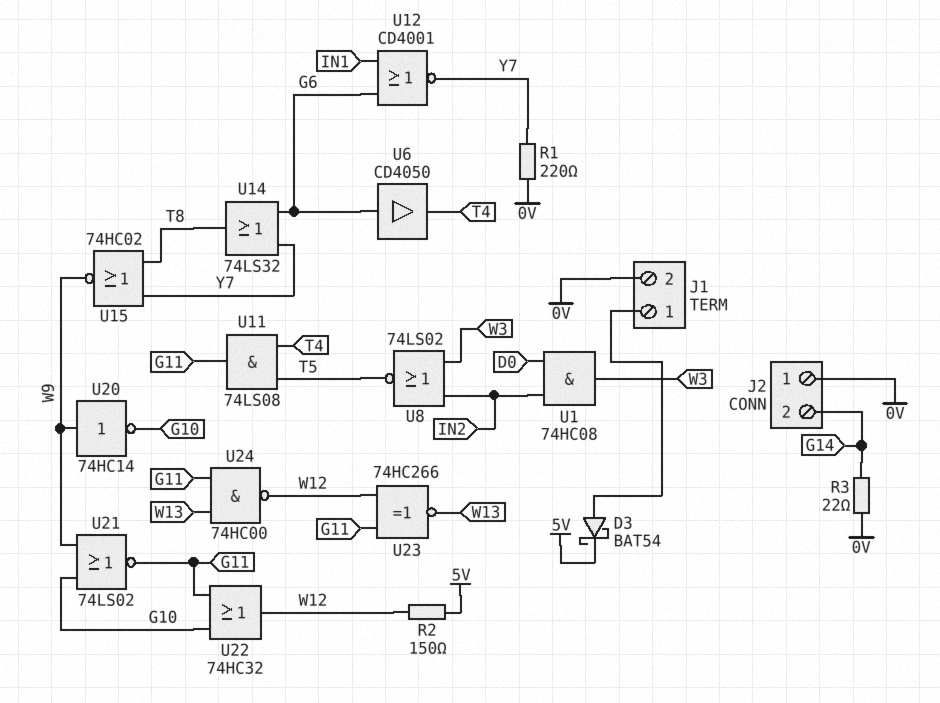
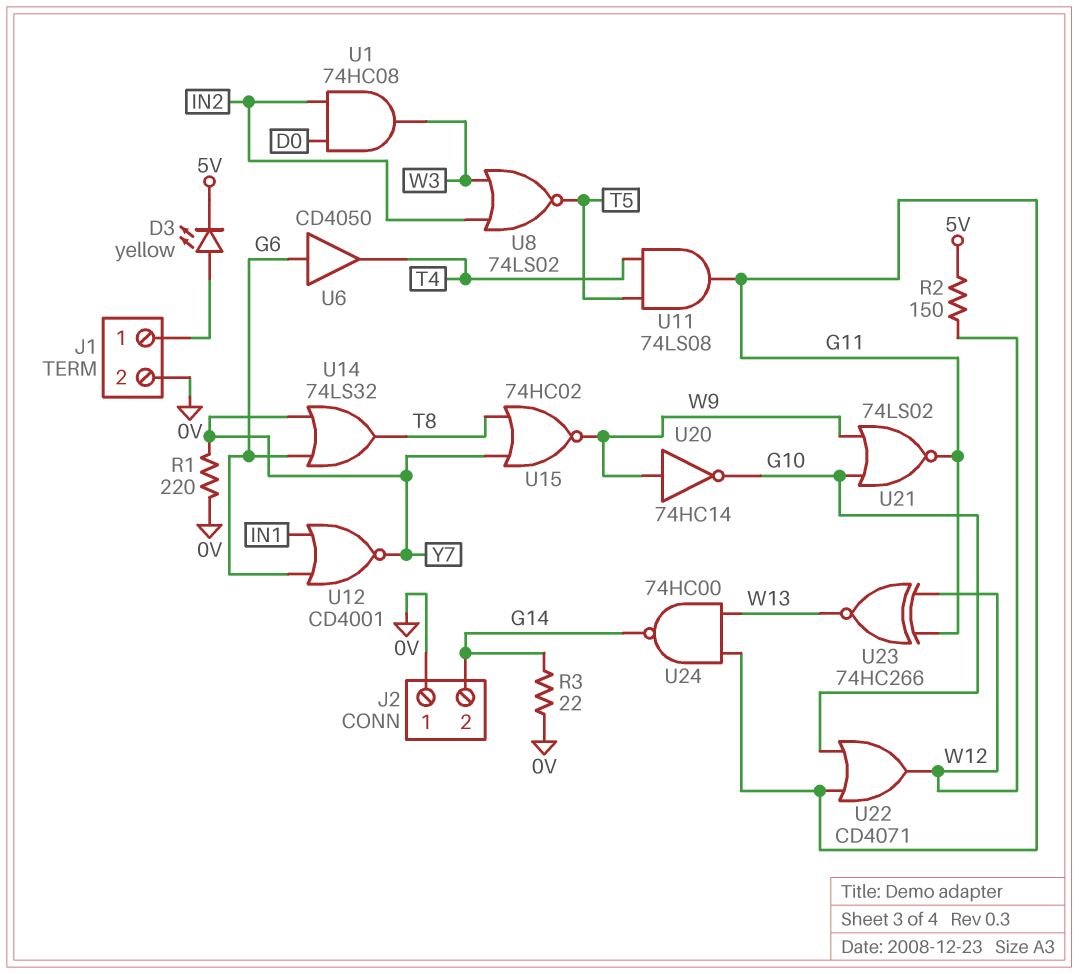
D3: schottky BAT54 (A J1/1, K 5V) -> LED yellow (A J1/1, K 5V)
U22: OR 74HC32 (in G10, in G11, out W12) -> OR CD4071 (in G10, in G11, out W12)
U24: NAND 74HC00 (in G11, in W13, out W12) -> NAND 74HC00 (in G11, in W13, out G14)

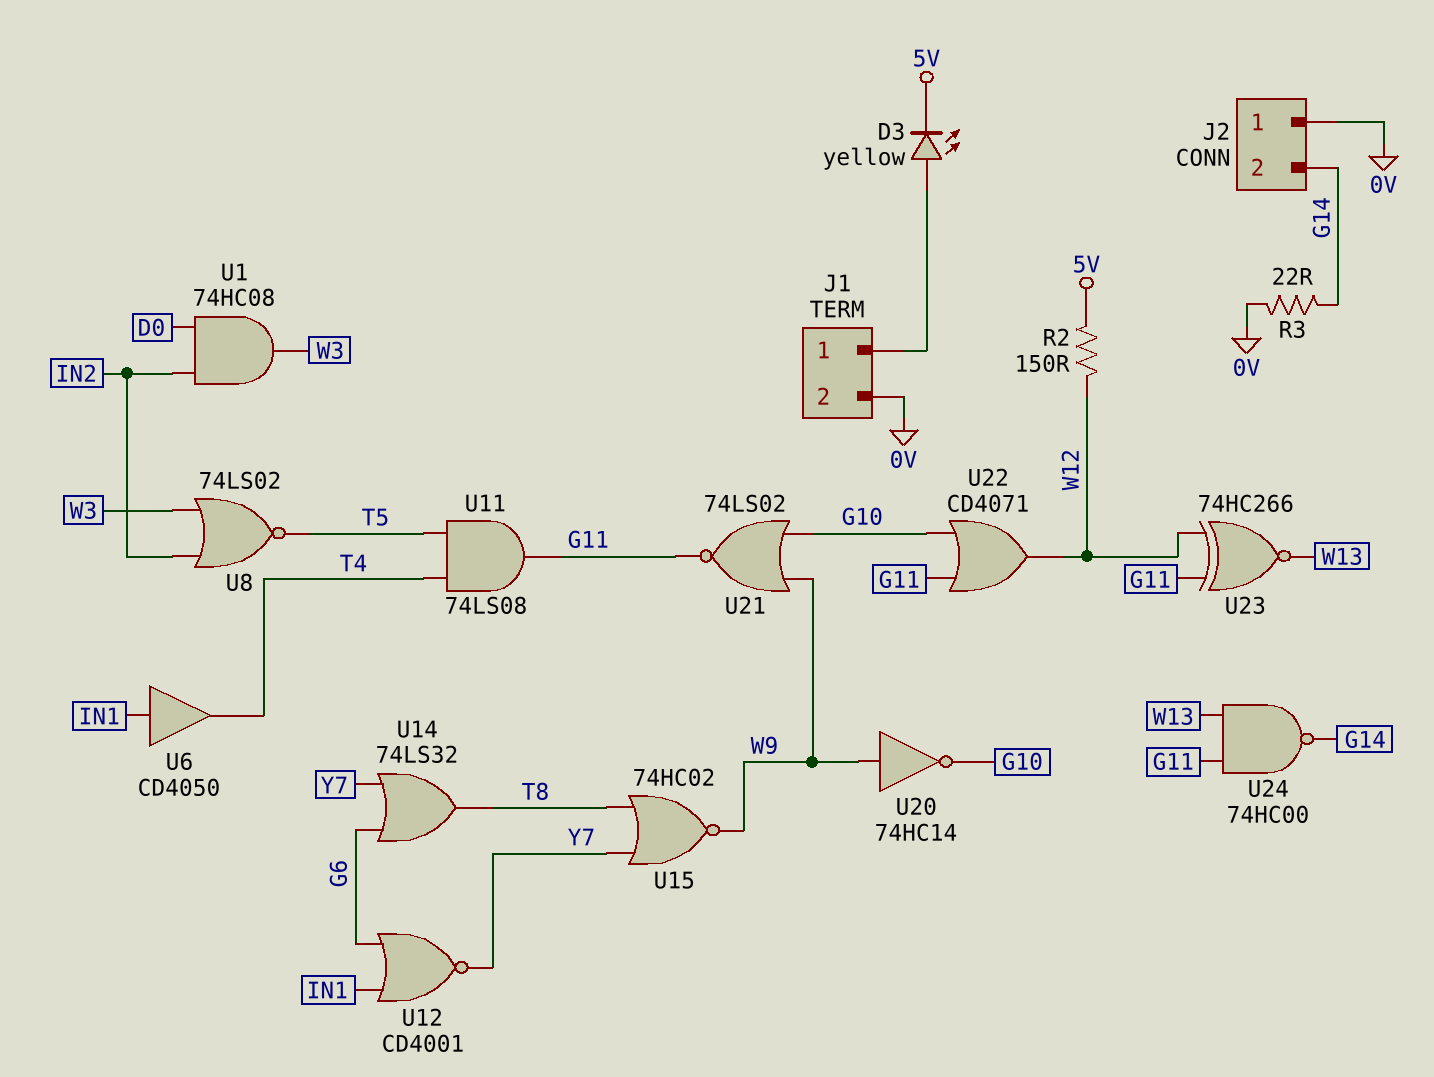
R1: 220 (0V, Y7) -> none
U6: buffer CD4050 (in G6, out T4) -> buffer CD4050 (in IN1, out T4)

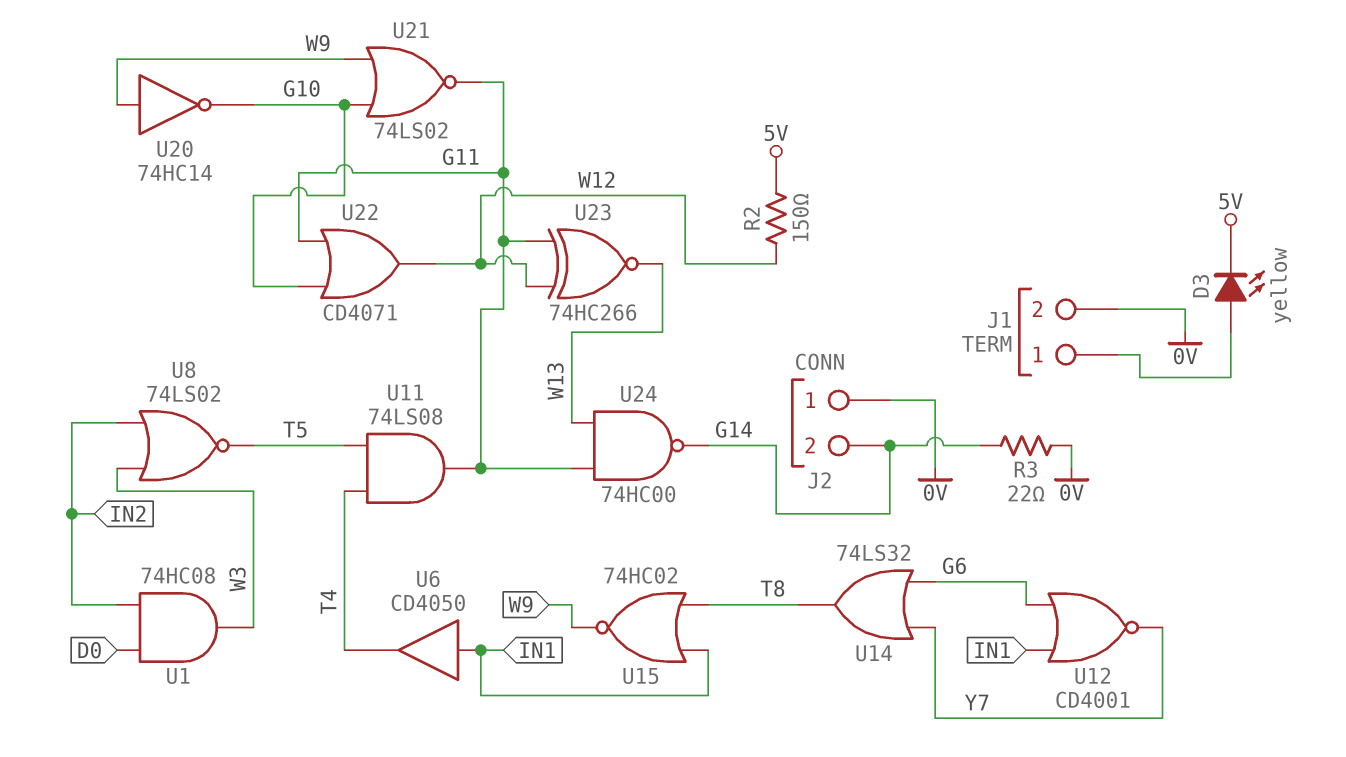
U15: NOR 74HC02 (in T8, in Y7, out W9) -> NOR 74HC02 (in IN1, in T8, out W9)

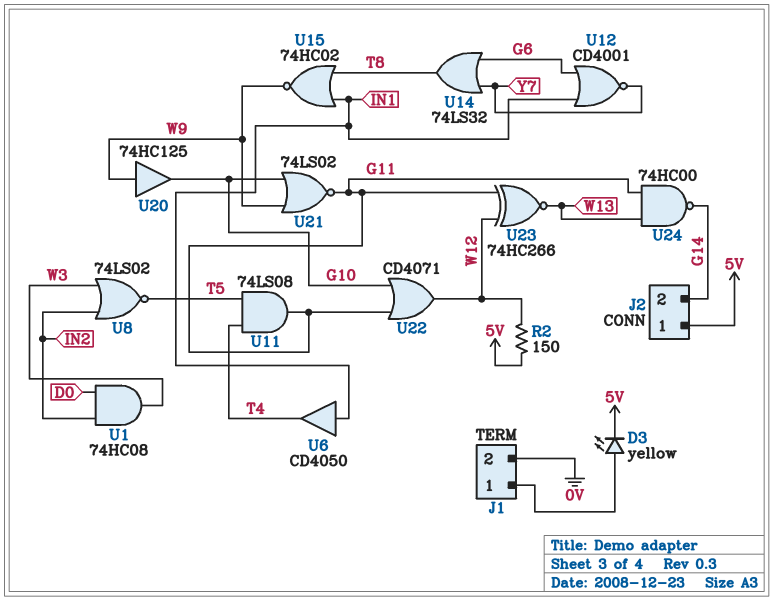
J2 pin 1: 0V -> 5V
R3: 22 (0V, G14) -> none
U20: NOT 74HC14 (in W9, out G10) -> buffer 74HC125 (in W9, out G10)

